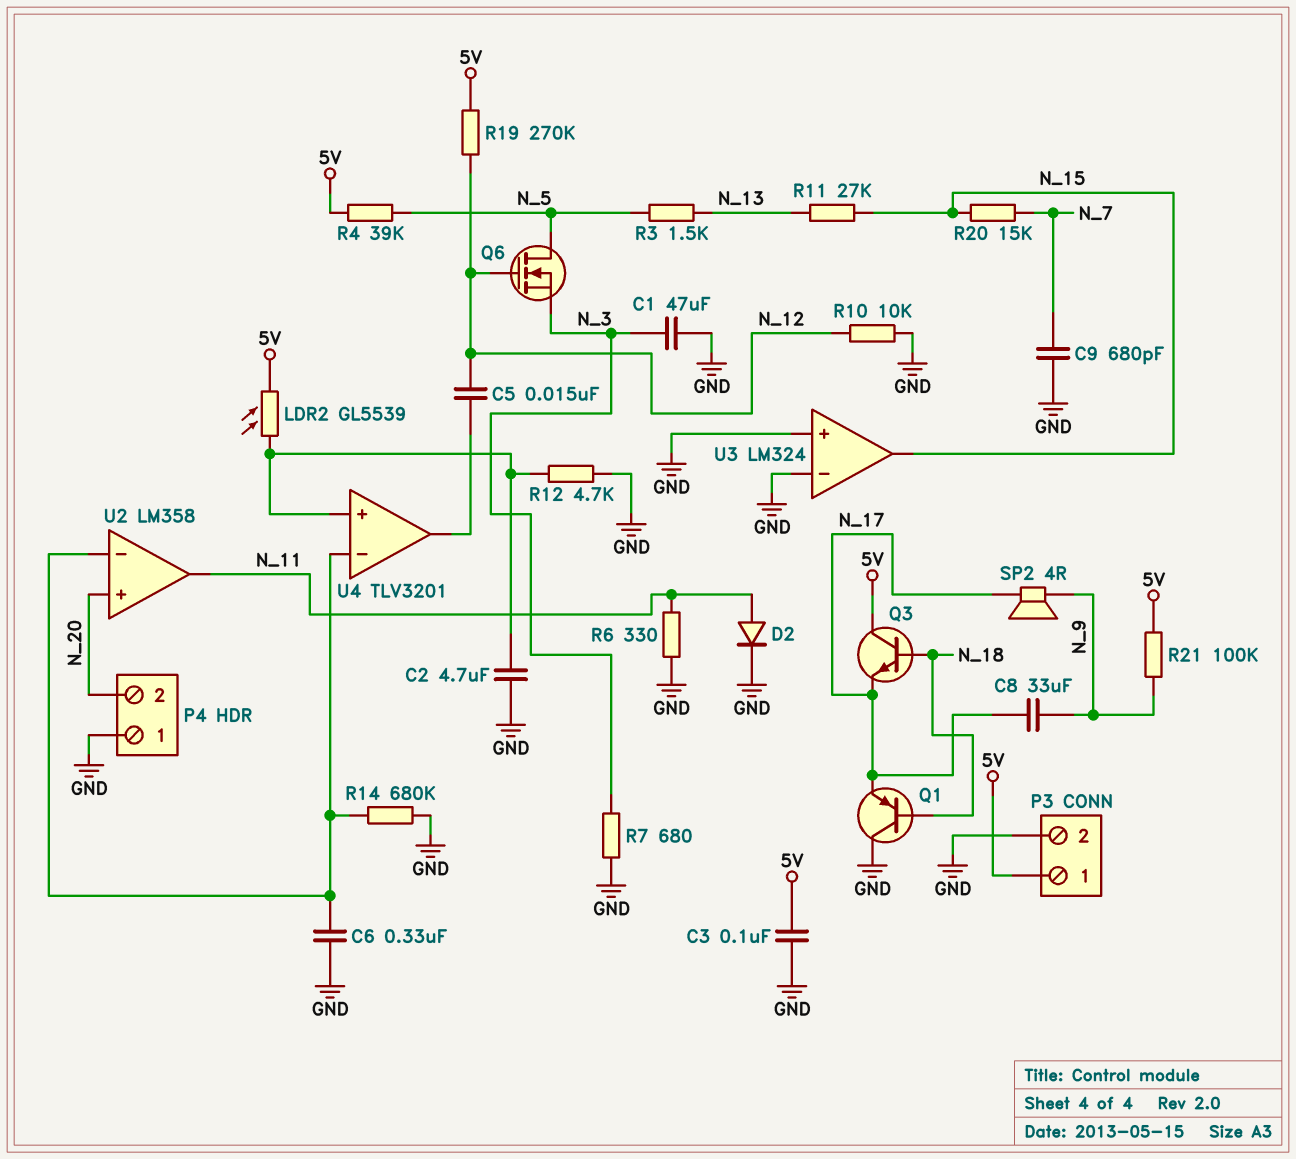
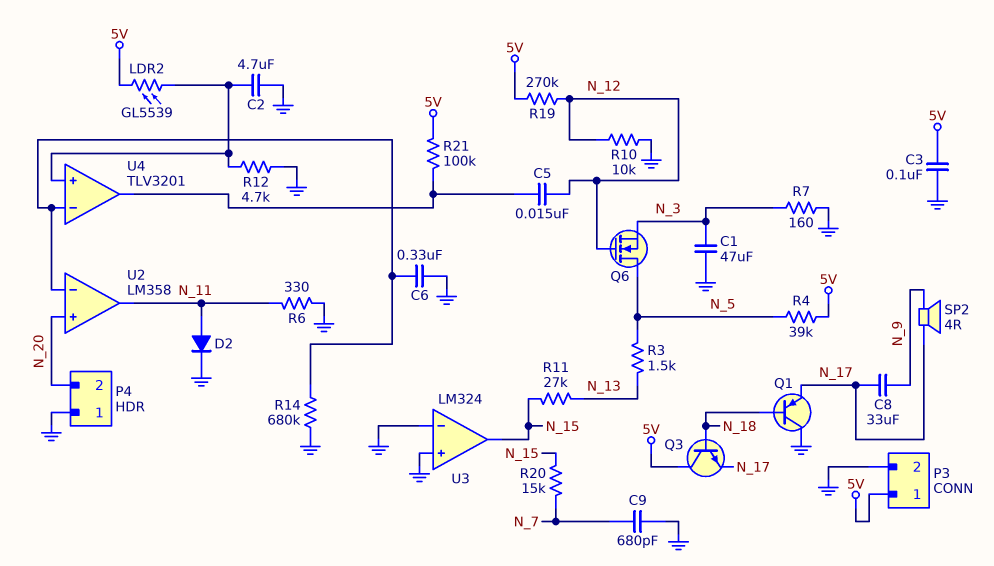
R7: 680 (GND, N_3) -> 160 (GND, N_3)
R21: 100k (5V, N_9) -> 100k (5V, U4/out)

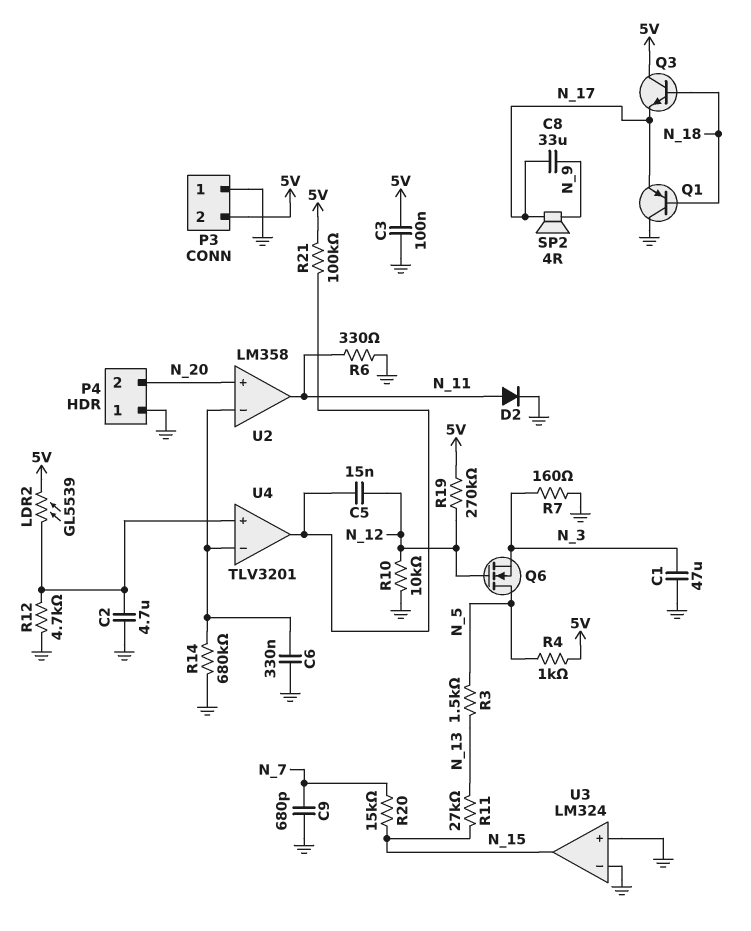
P3 pin 1: 5V -> GND
P3 pin 2: GND -> 5V
R4: 39k (5V, N_5) -> 1k (5V, N_5)

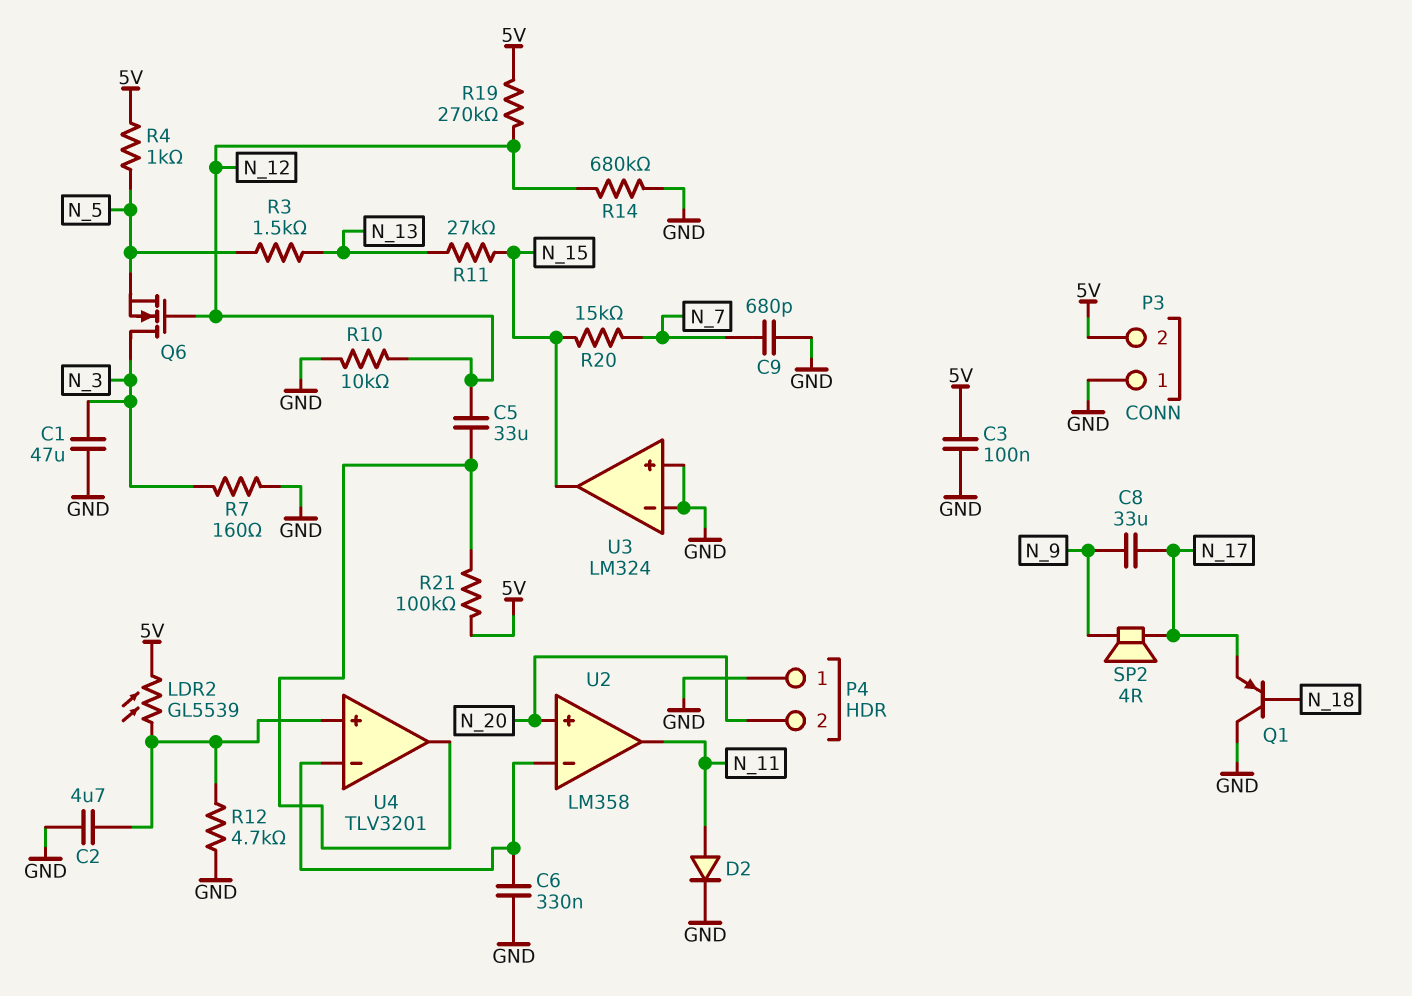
C5: 15nF (N_12, U4/out) -> 33uF (N_12, U4/out)
Q3: NPN (B N_18, C 5V, E N_17) -> none
Q6: NMOS (G N_12, D N_5, S N_3) -> NMOS (G N_12, D N_3, S N_5)
R6: 330 (GND, N_11) -> none
R14: 680k (GND, U2/in-) -> 680k (GND, N_12)

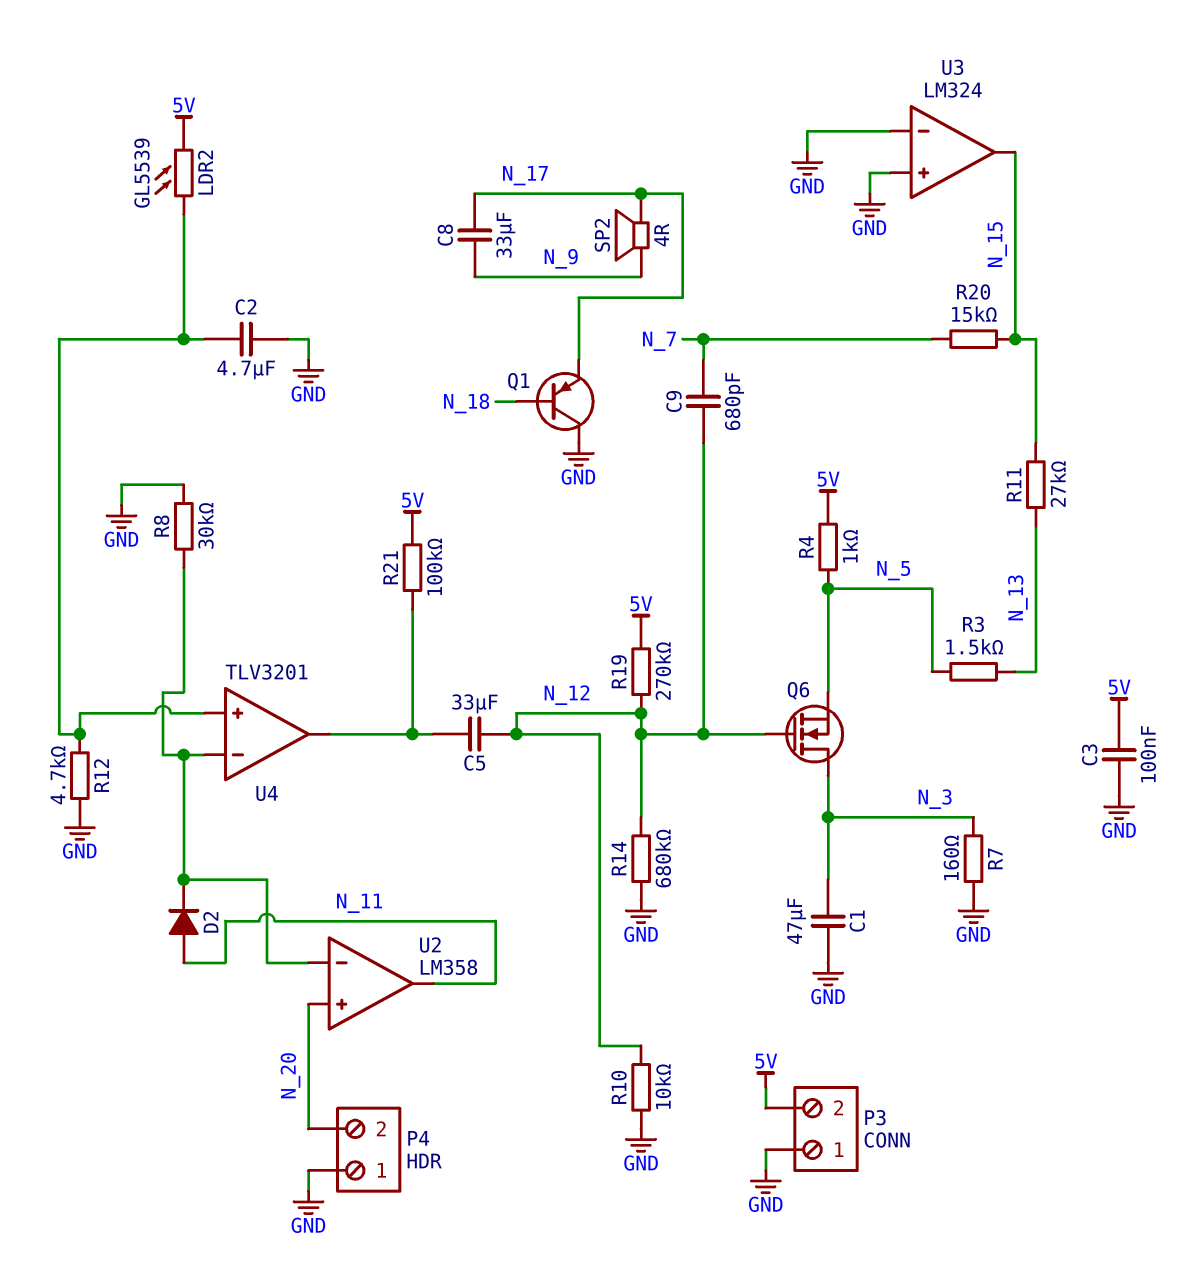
C6: 330nF (GND, U2/in-) -> none
C9: 680pF (GND, N_7) -> 680pF (N_7, N_12)
D2: diode (A N_11, K GND) -> diode (A N_11, K U2/in-)
R8: none -> 30k (GND, U2/in-)

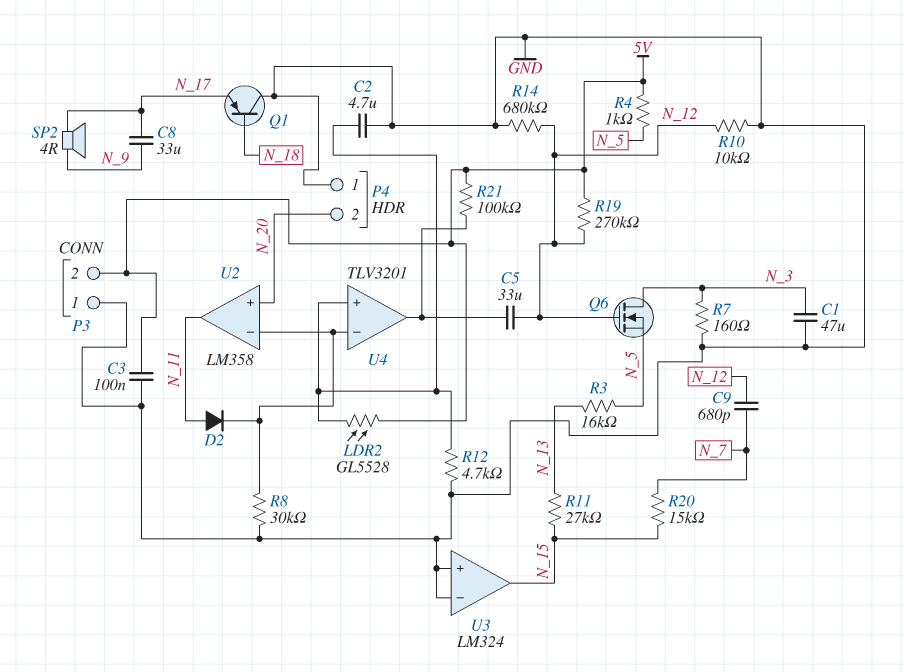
LDR2: GL5539 (5V, U4/in+) -> GL5528 (5V, U4/in+)
R3: 1.5k (N_5, N_13) -> 16k (N_5, N_13)

